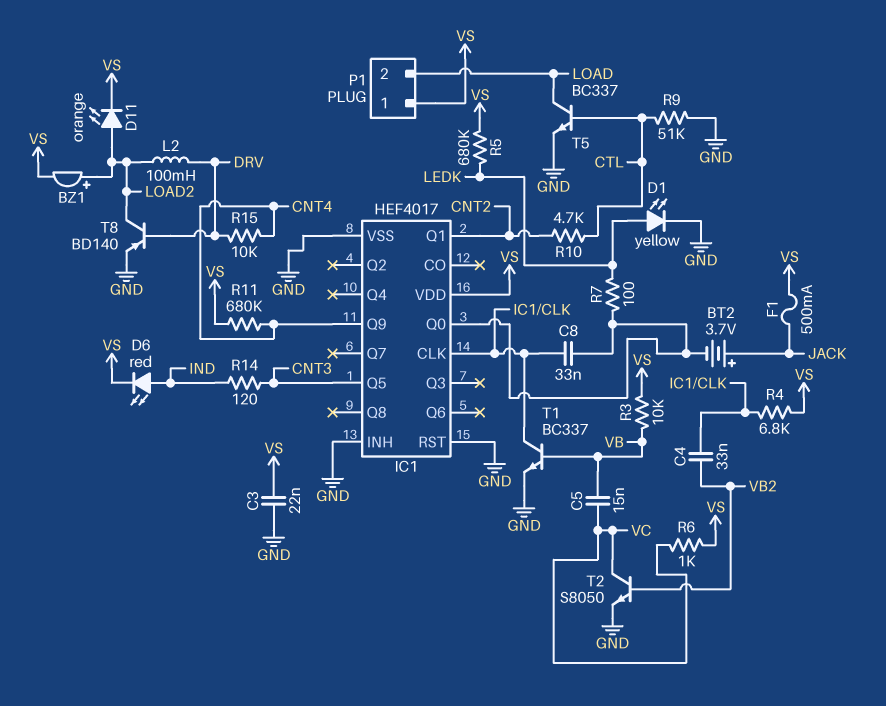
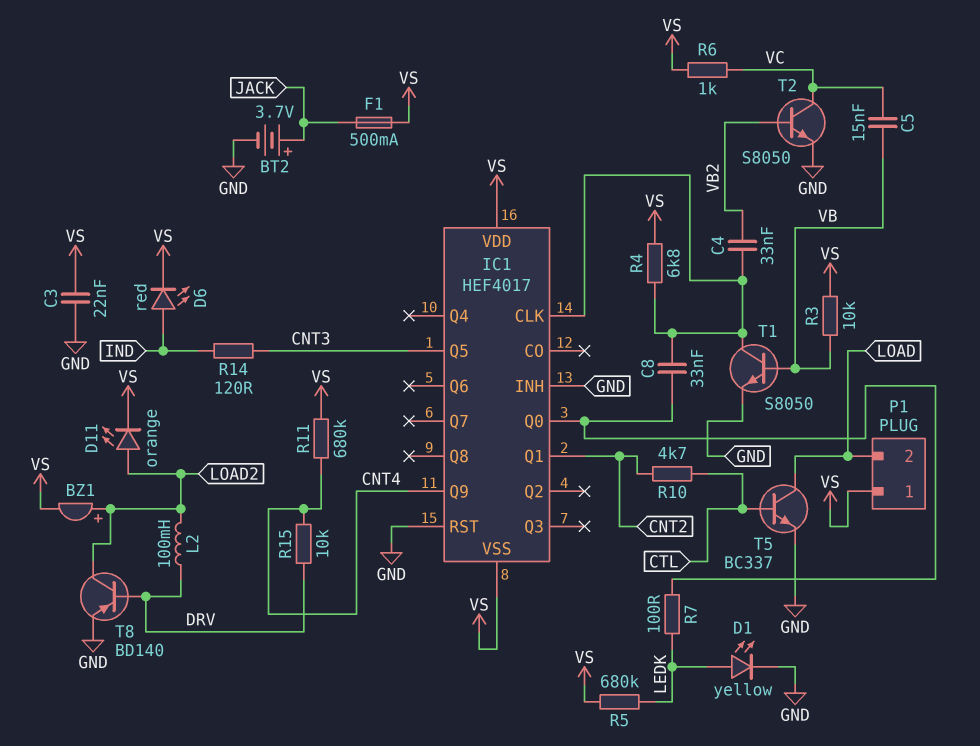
BT2: 3.7V (plus JACK, minus IC1/Q0) -> 3.7V (plus JACK, minus GND)
IC1 pin VSS: GND -> VS
R9: 51k (CTL, GND) -> none
T1: NPN BC337 (B VB, C IC1/CLK, E GND) -> NPN S8050 (B VB, C IC1/CLK, E GND)

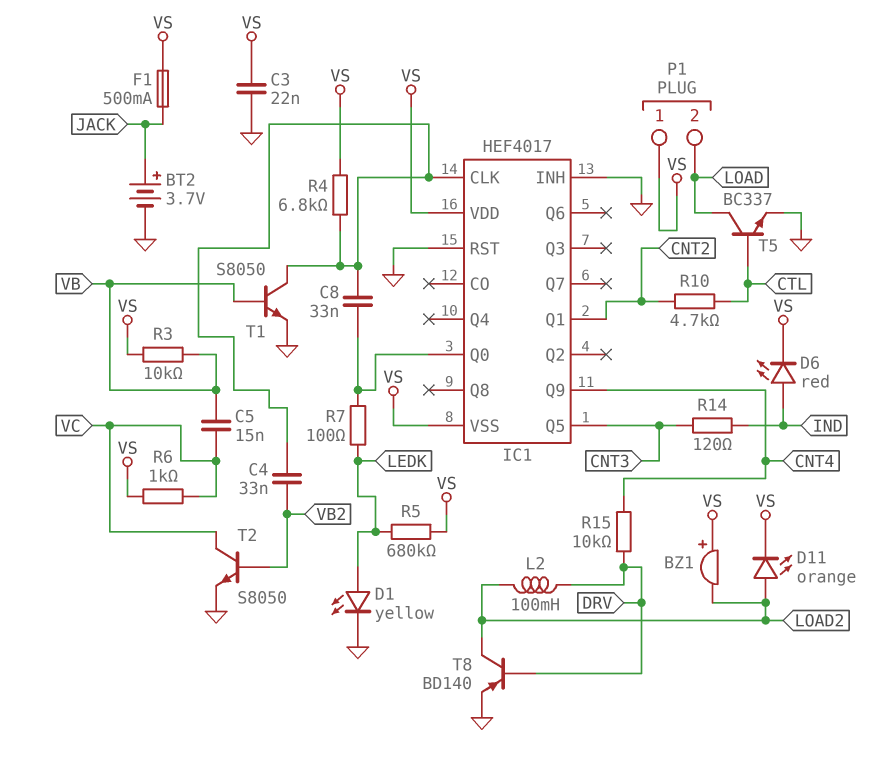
BZ1: buzzer (plus LOAD2, minus VS) -> buzzer (plus VS, minus LOAD2)
R11: 680k (CNT4, VS) -> none

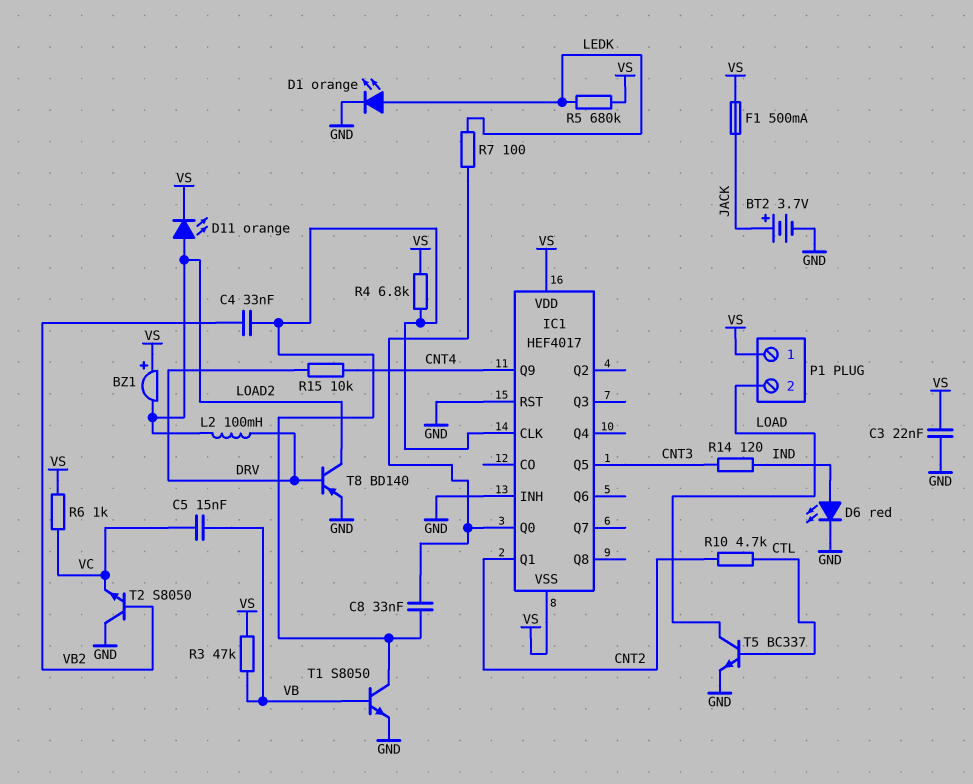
D1: LED yellow (A LEDK, K GND) -> LED orange (A LEDK, K GND)
D6: LED red (A IND, K VS) -> LED red (A IND, K GND)
R3: 10k (VB, VS) -> 47k (VB, VS)
T2: NPN S8050 (B VB2, C VC, E GND) -> NPN S8050 (B VB2, C GND, E VC)

